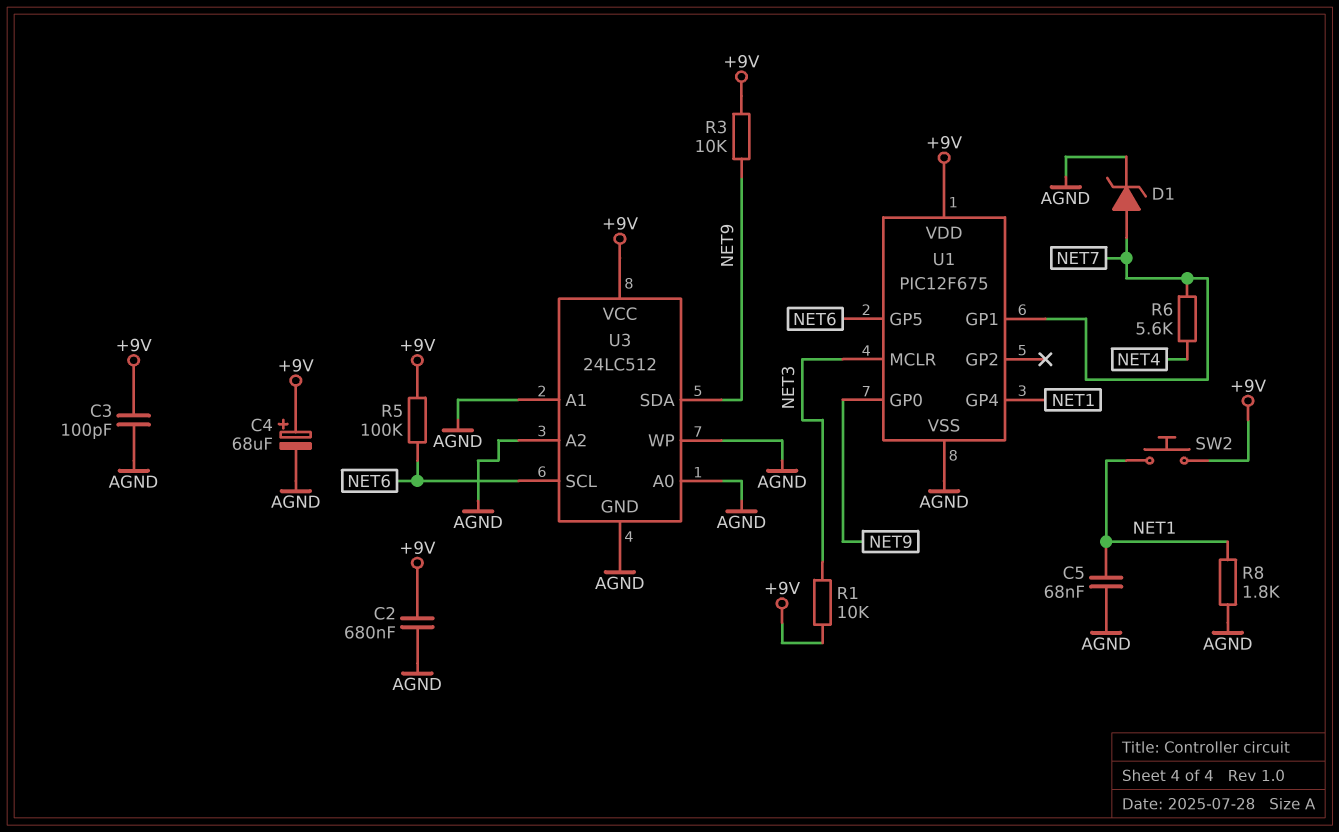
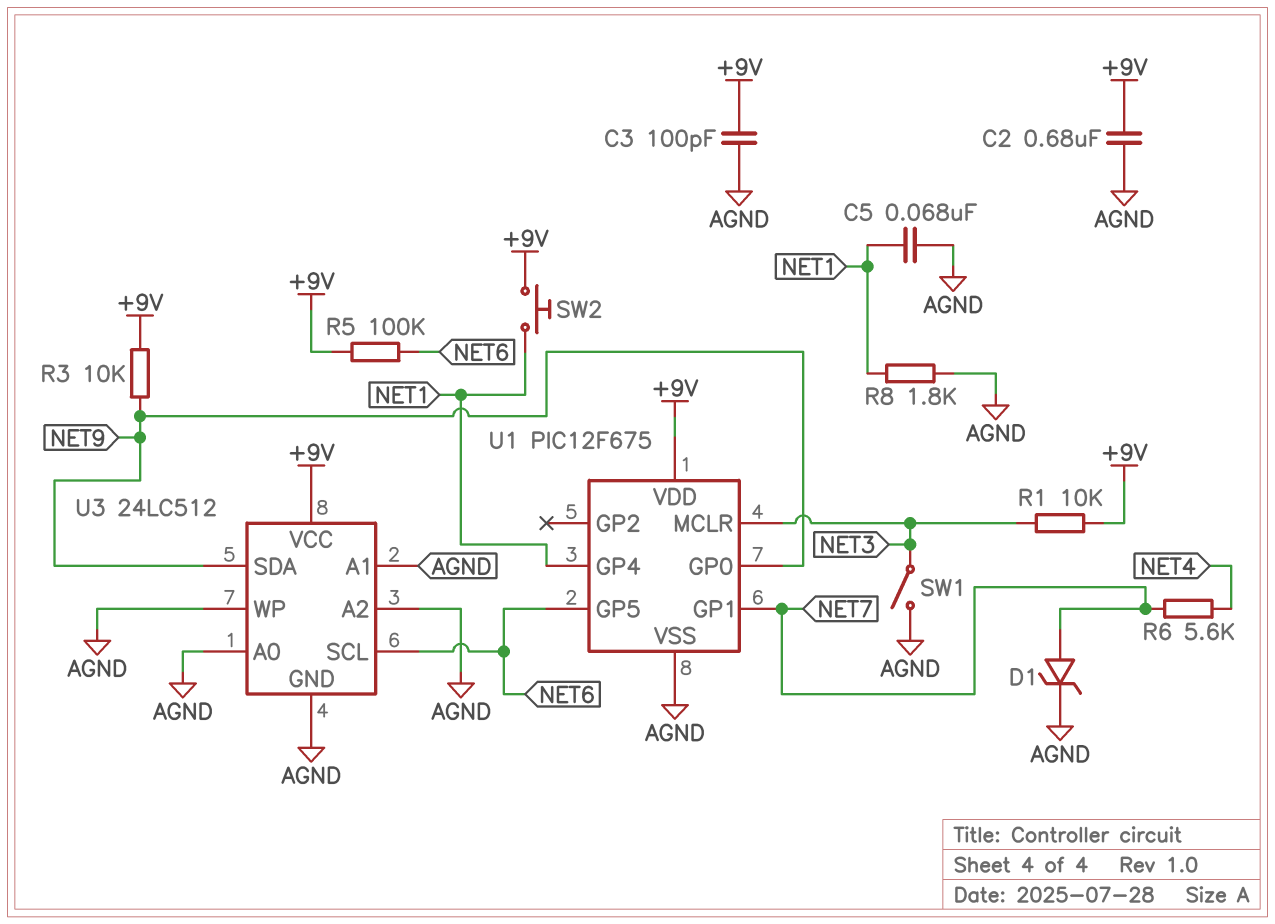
C4: 68uF (plus +9V, minus AGND) -> none
SW1: none -> switch (AGND, NET3)

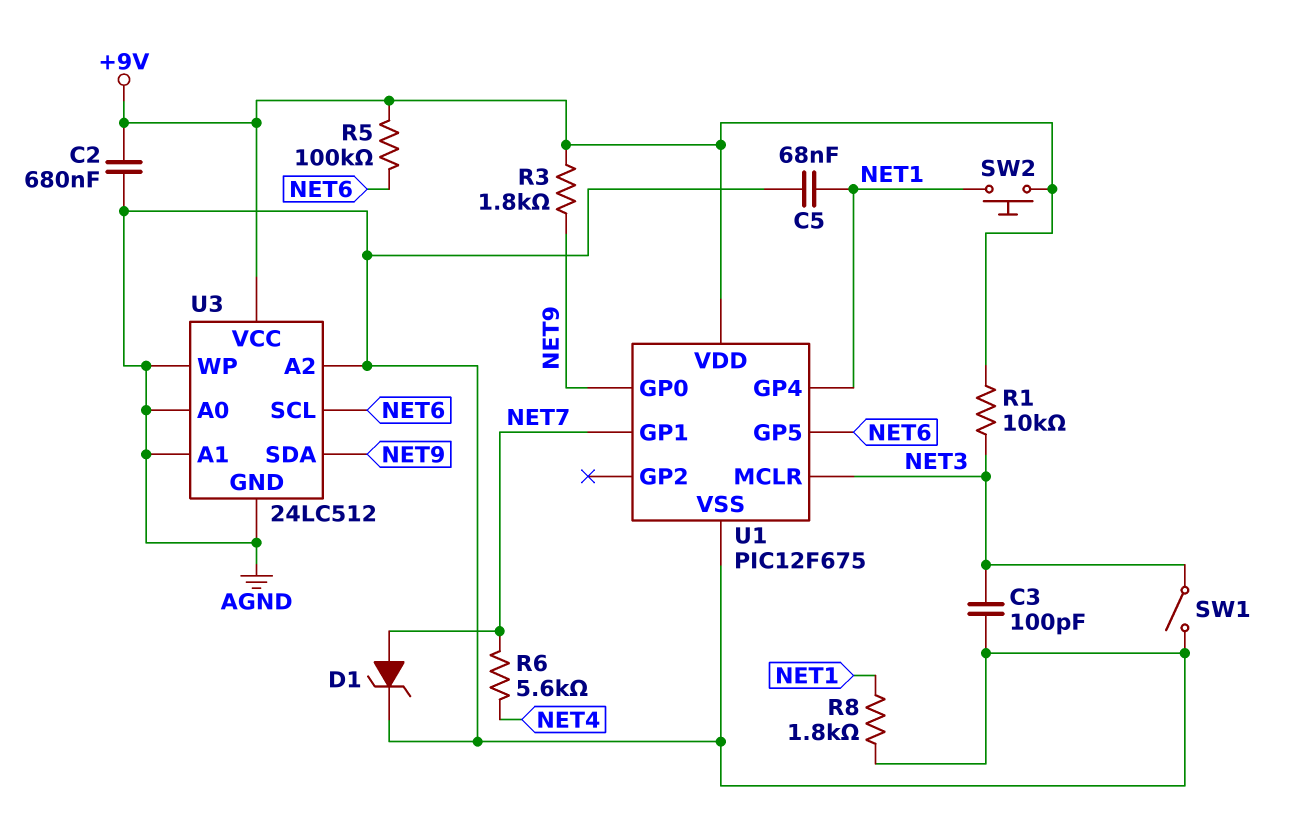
C3: 100pF (+9V, AGND) -> 100pF (AGND, NET3)
R3: 10k (+9V, NET9) -> 1.8k (+9V, NET9)

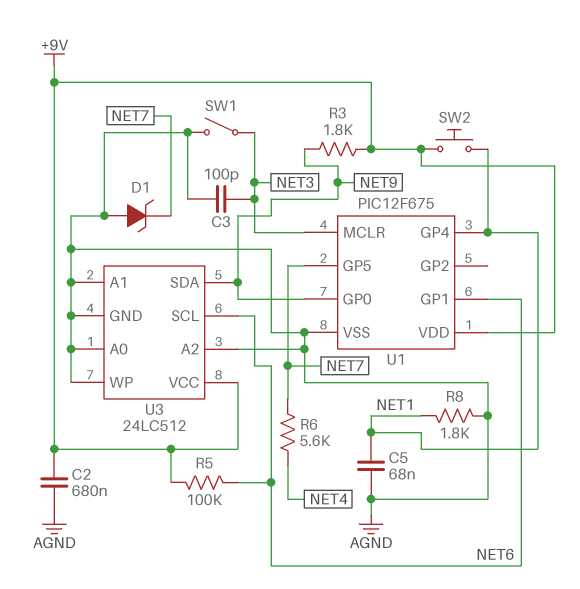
D1: zener (A NET7, K AGND) -> zener (A AGND, K NET7)
R1: 10k (+9V, NET3) -> none
U1 pin GP1: NET7 -> NET6
U1 pin GP5: NET6 -> NET7

